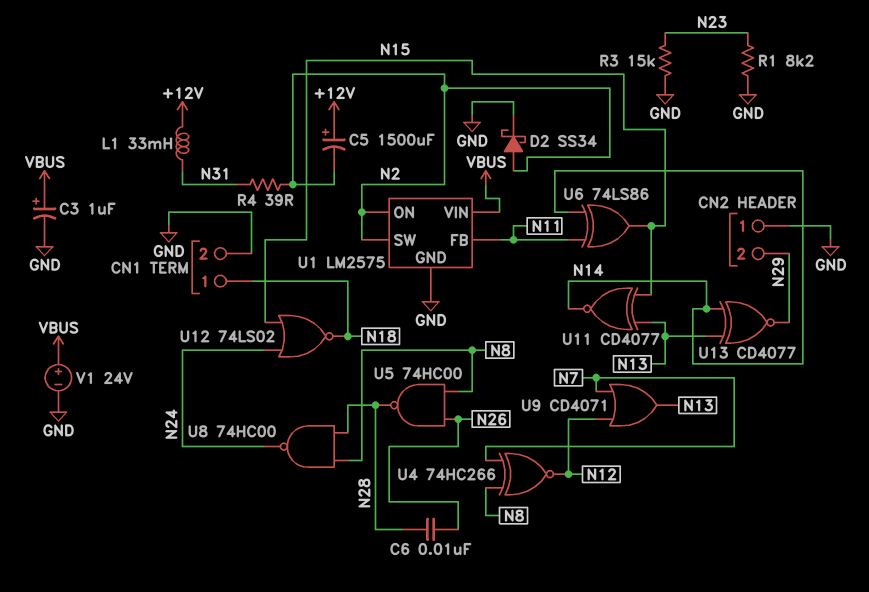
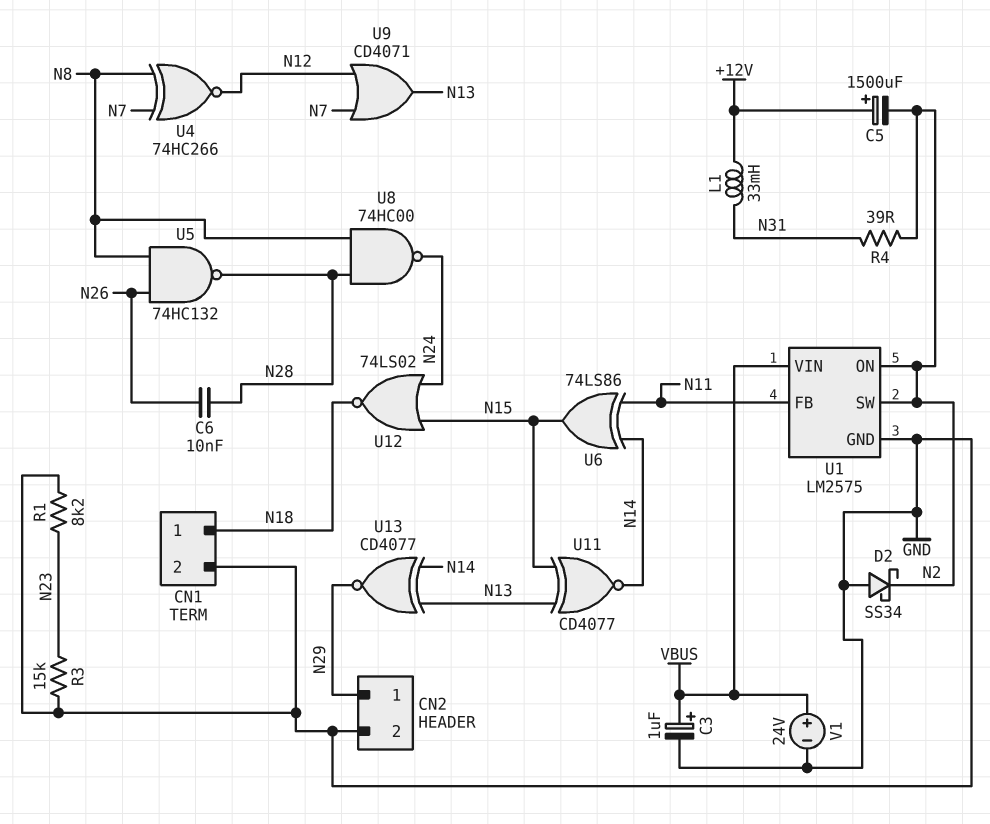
CN2 pin 1: GND -> N29
CN2 pin 2: N29 -> GND
D2: schottky SS34 (A N2, K GND) -> schottky SS34 (A GND, K N2)
U5: NAND 74HC00 (in N8, in N26, out N28) -> NAND 74HC132 (in N8, in N26, out N28)

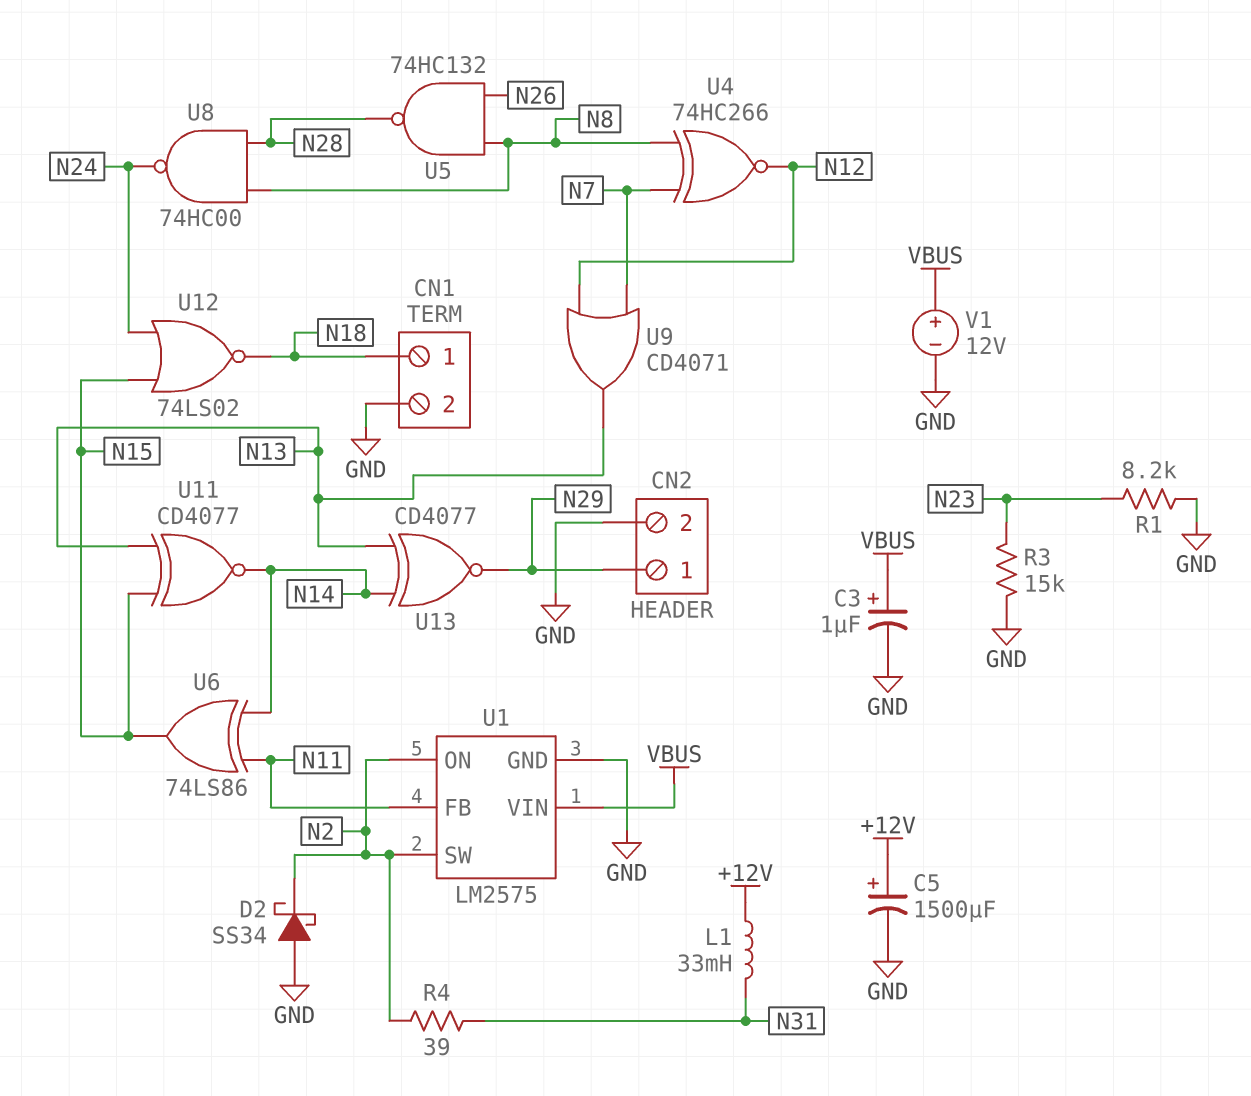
C5: 1500uF (plus +12V, minus N2) -> 1500uF (plus +12V, minus GND)
C6: 10nF (N26, N28) -> none
V1: 24V (plus VBUS, minus GND) -> 12V (plus VBUS, minus GND)

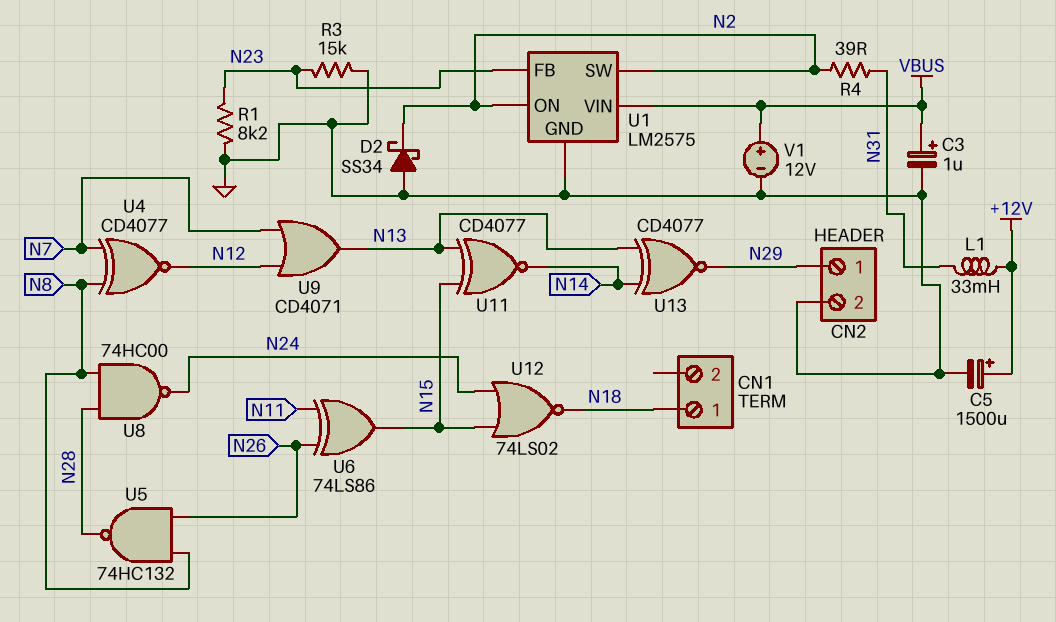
CN1 pin 2: GND -> none
U1 pin FB: N11 -> N23
U4: XNOR 74HC266 (in N7, in N8, out N12) -> XNOR CD4077 (in N7, in N8, out N12)
U6: XOR 74LS86 (in N11, in N14, out N15) -> XOR 74LS86 (in N11, in N26, out N15)

